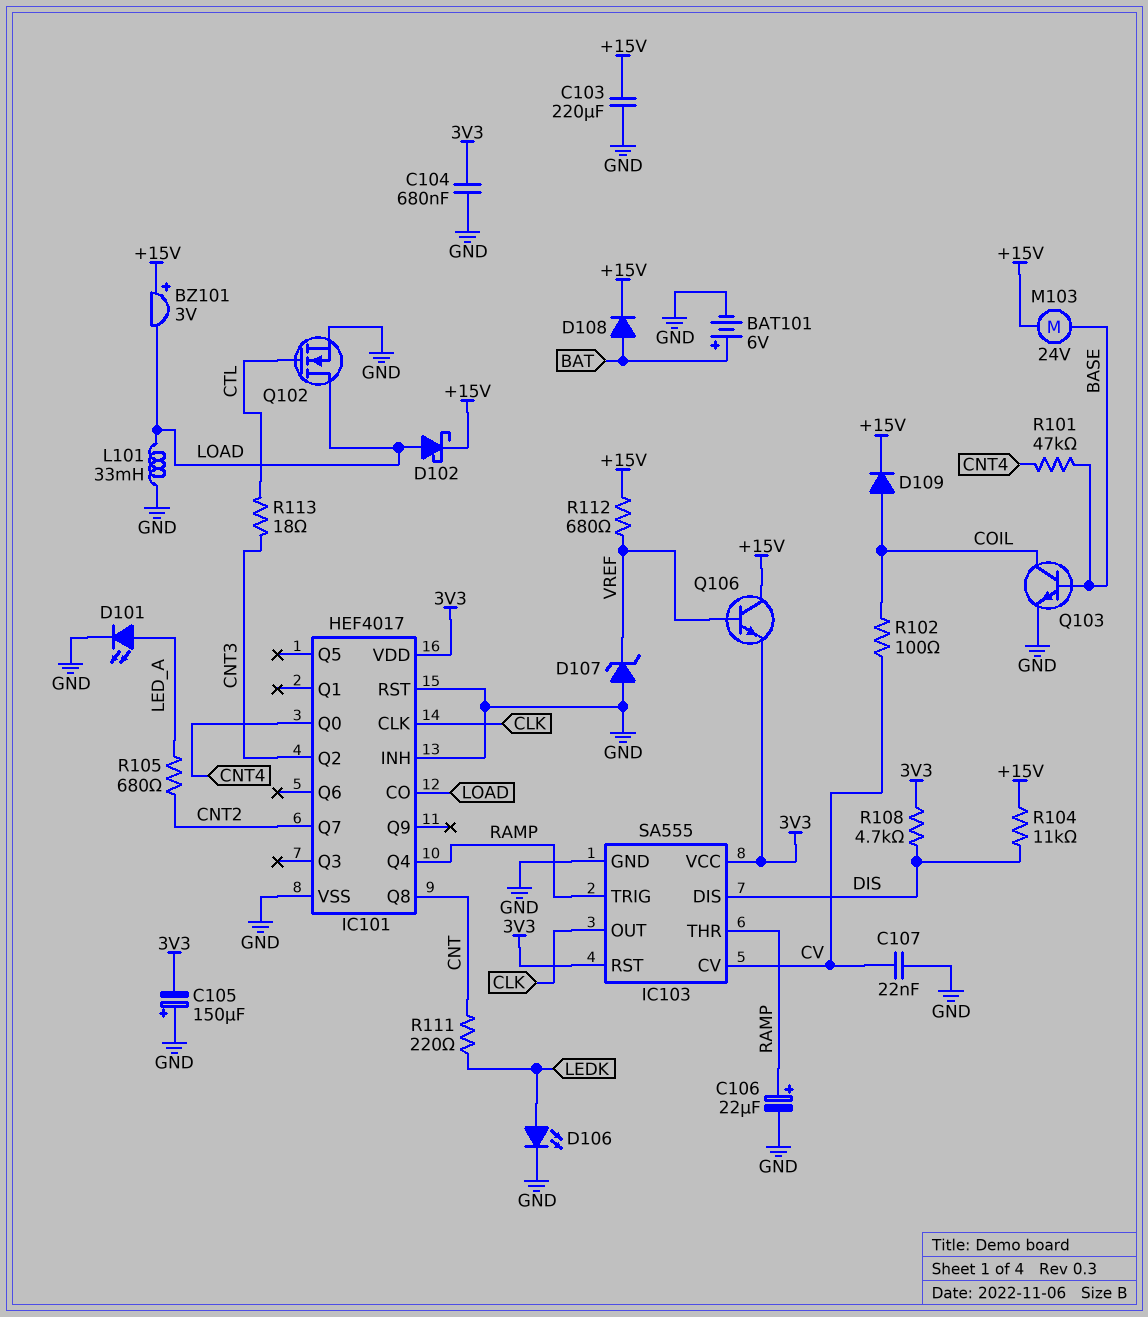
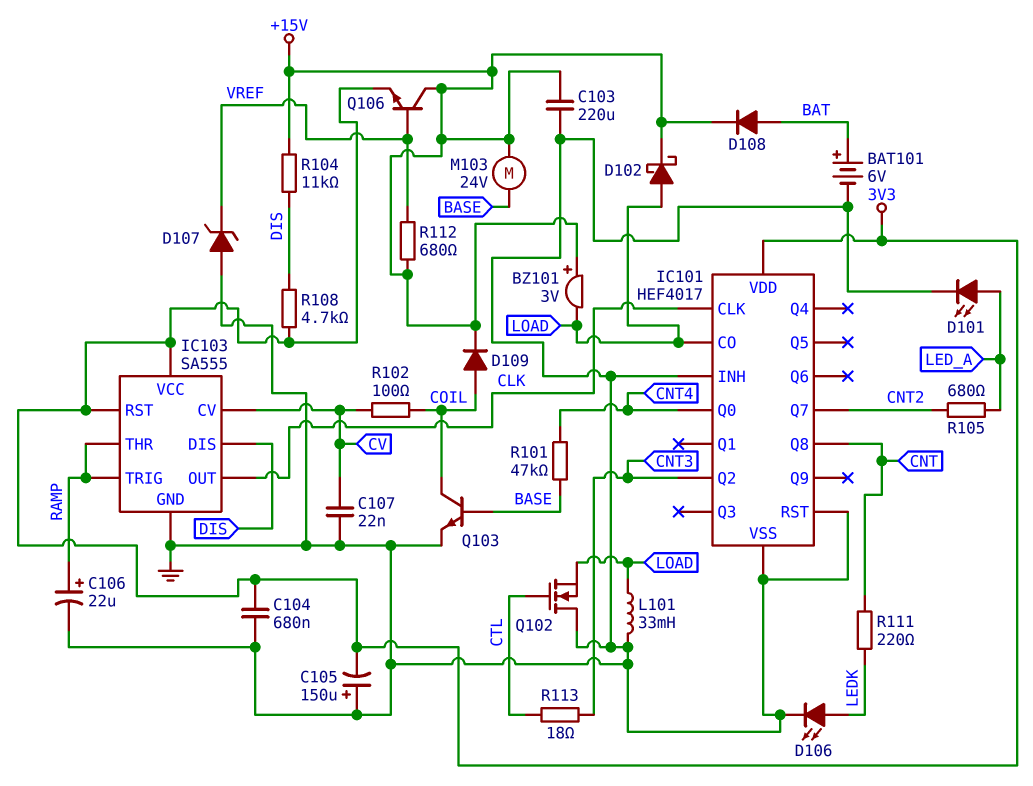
IC101 pin Q4: RAMP -> none
Q102: NMOS (G CTL, D LOAD, S GND) -> NMOS (G CTL, D GND, S LOAD)

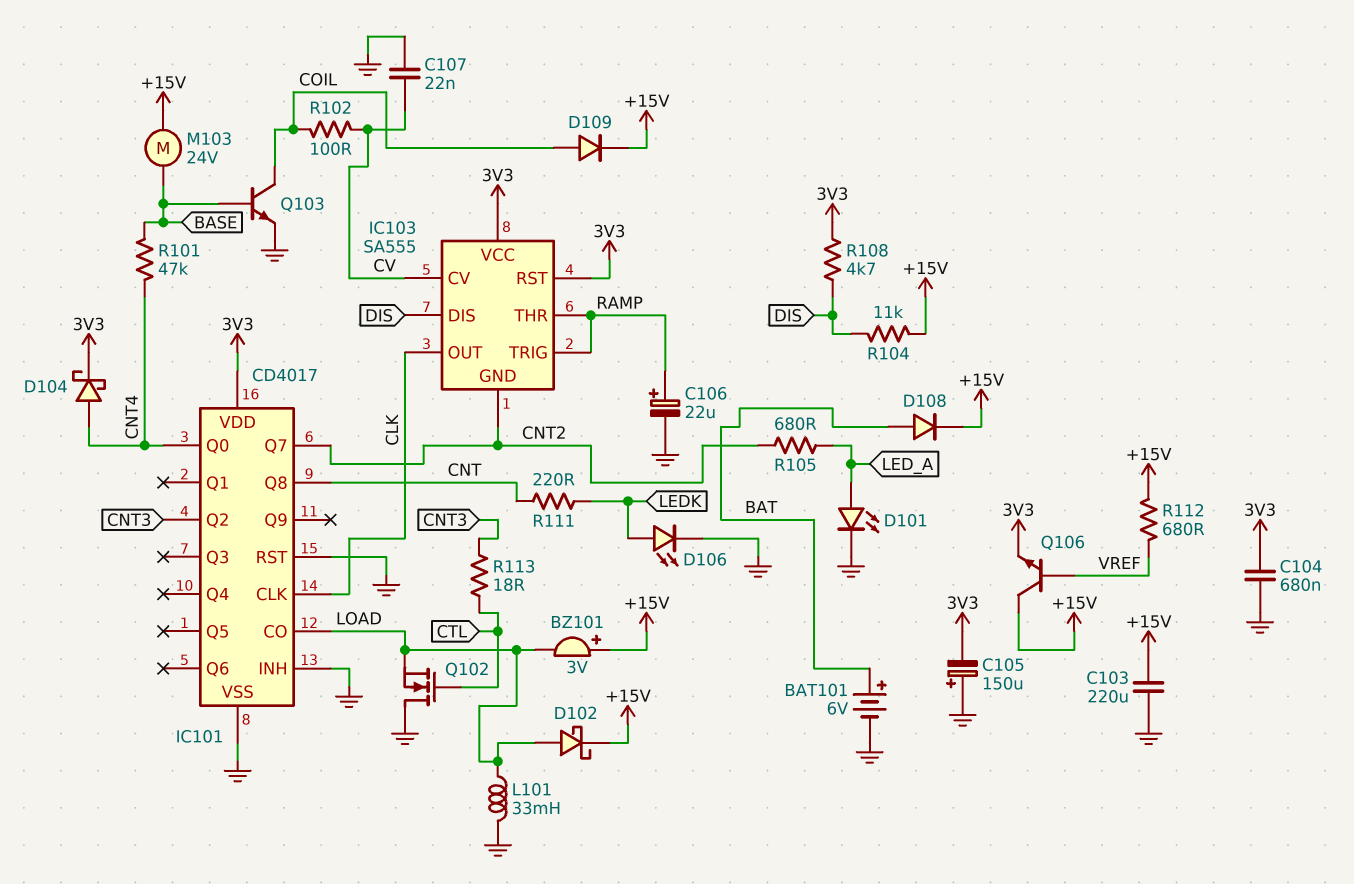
D104: none -> schottky (A CNT4, K 3V3)
D107: zener (A GND, K VREF) -> none
IC101: HEF4017 -> CD4017
IC103 pin GND: GND -> CNT2

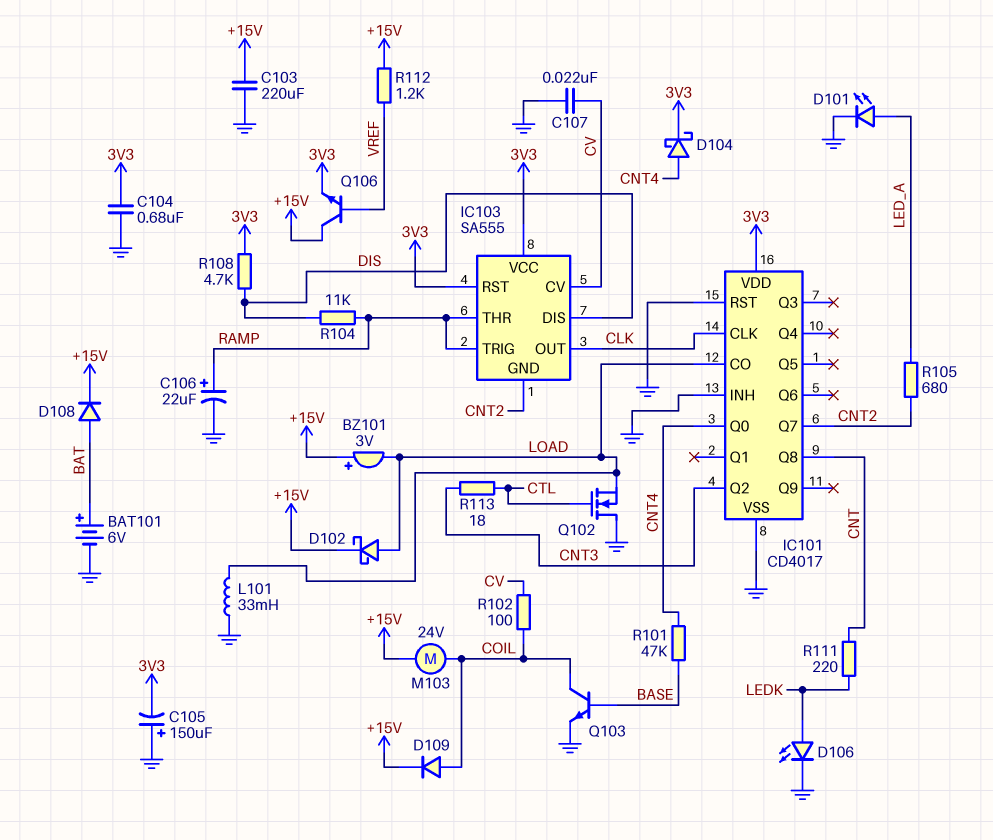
M103: motor 24V (+15V, BASE) -> motor 24V (+15V, COIL)
R104: 11k (+15V, DIS) -> 11k (DIS, RAMP)
R112: 680 (+15V, VREF) -> 1.2k (+15V, VREF)

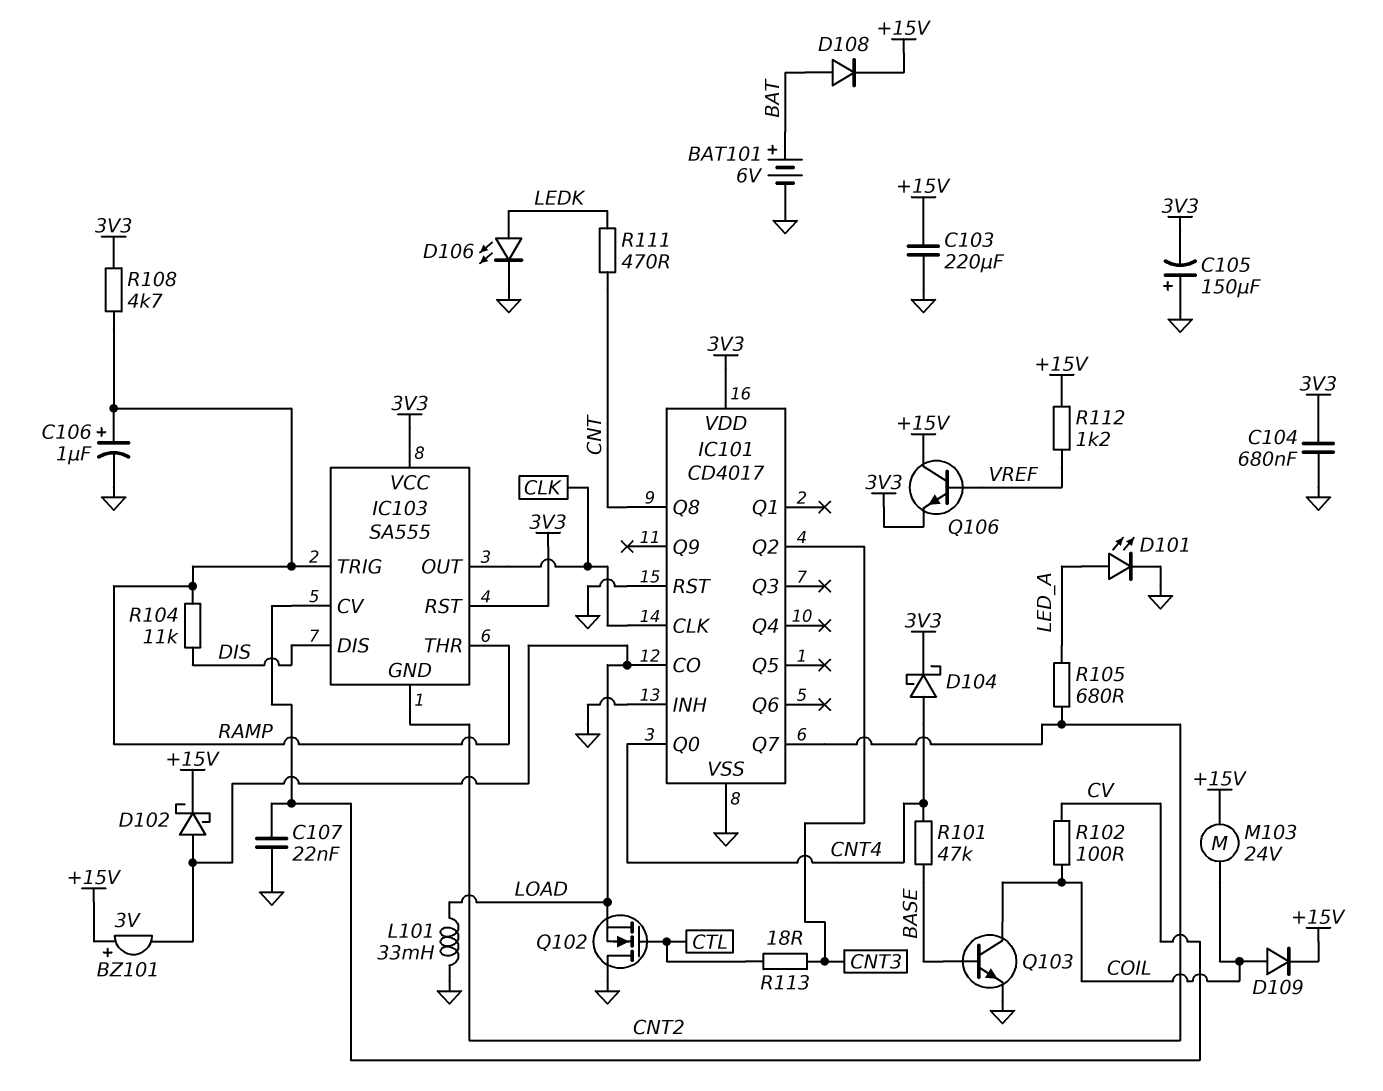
C106: 22uF (plus RAMP, minus GND) -> 1uF (plus RAMP, minus GND)
R108: 4.7k (3V3, DIS) -> 4.7k (3V3, RAMP)
R111: 220 (CNT, LEDK) -> 470 (CNT, LEDK)

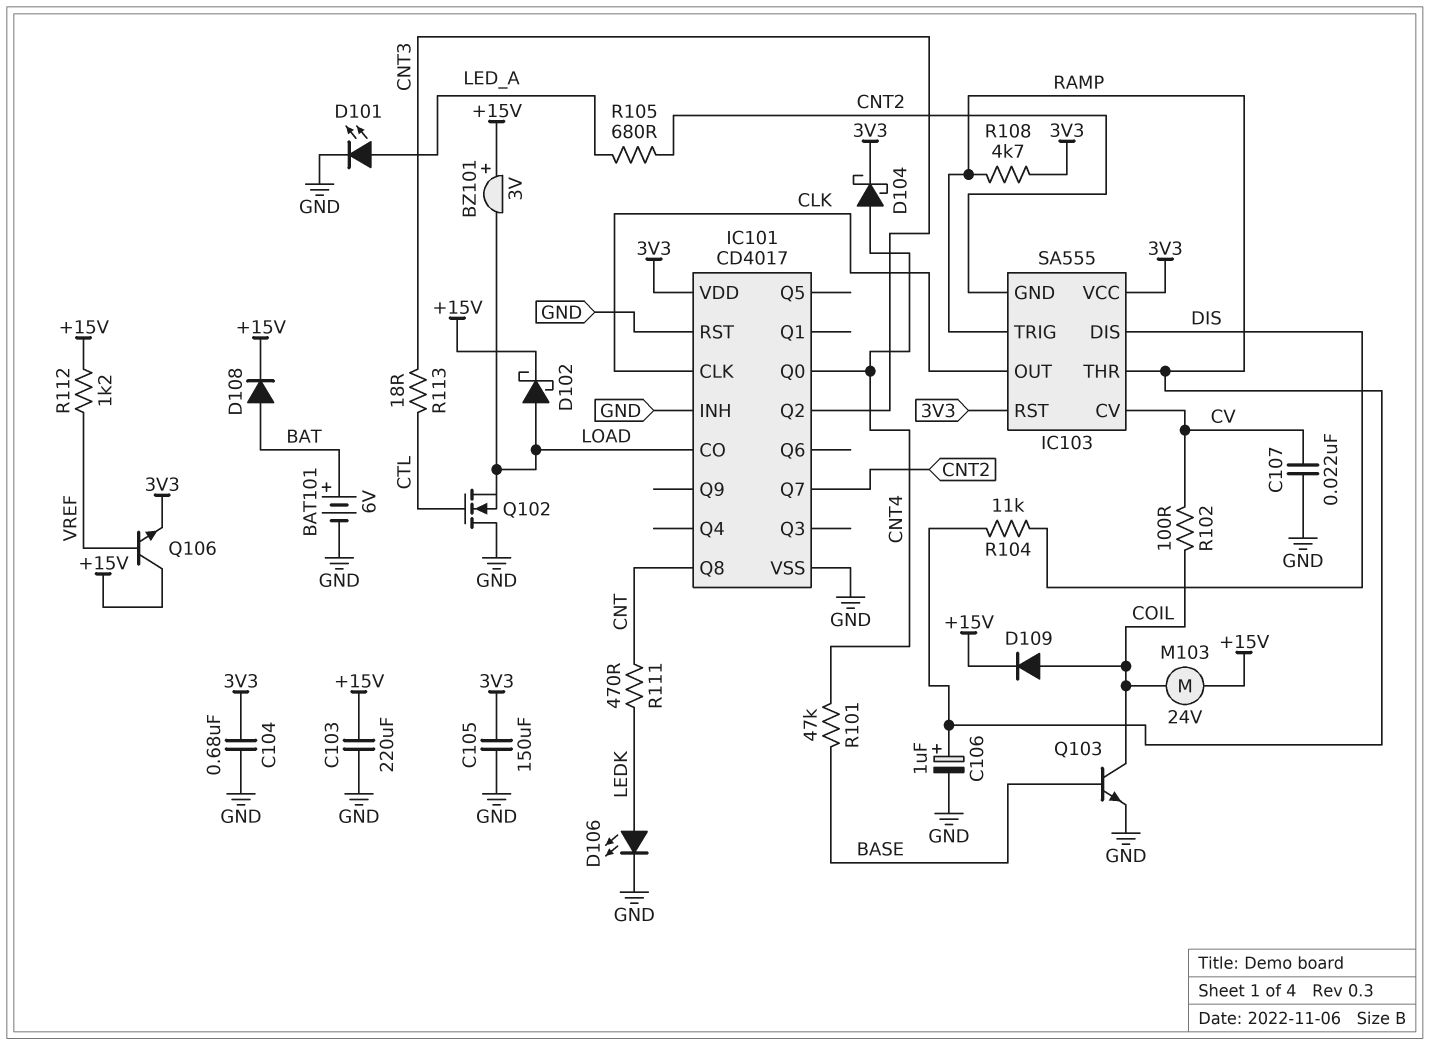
C105: 150uF (plus GND, minus 3V3) -> 150uF (3V3, GND)
L101: 33mH (GND, LOAD) -> none

